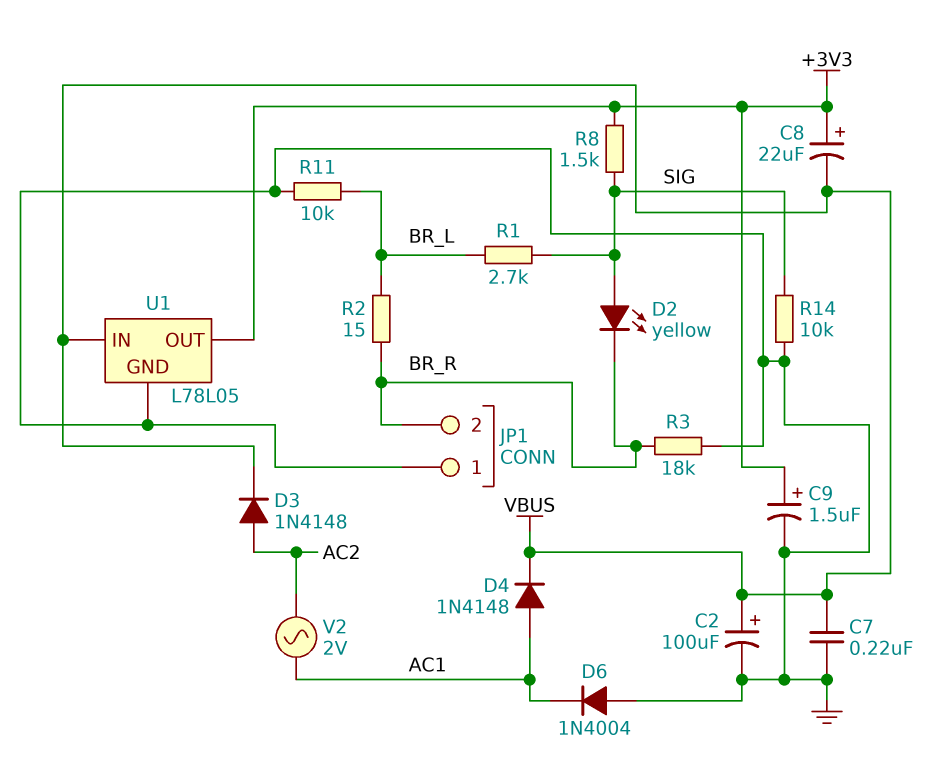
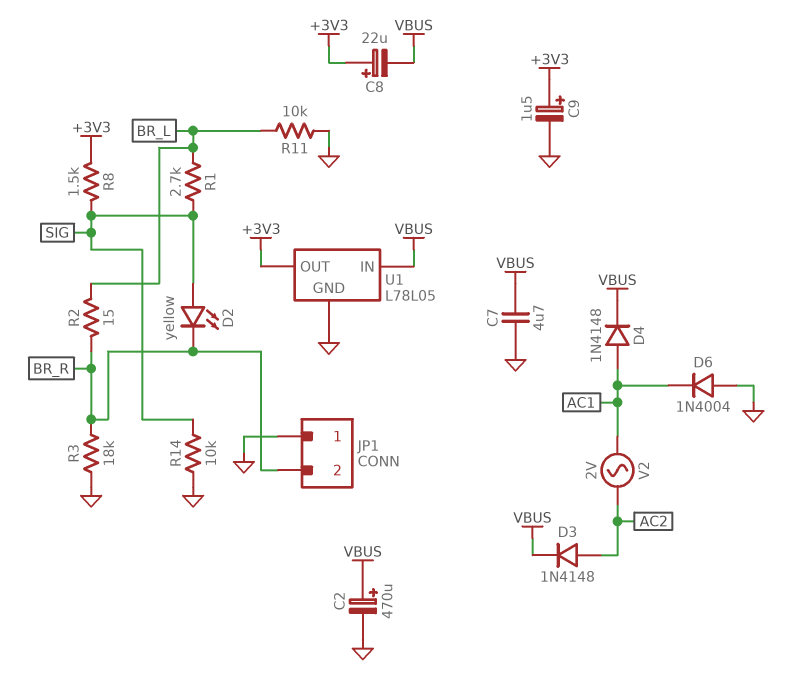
C2: 100uF (plus VBUS, minus GND) -> 470uF (plus VBUS, minus GND)
C7: 220nF (GND, VBUS) -> 4.7uF (GND, VBUS)

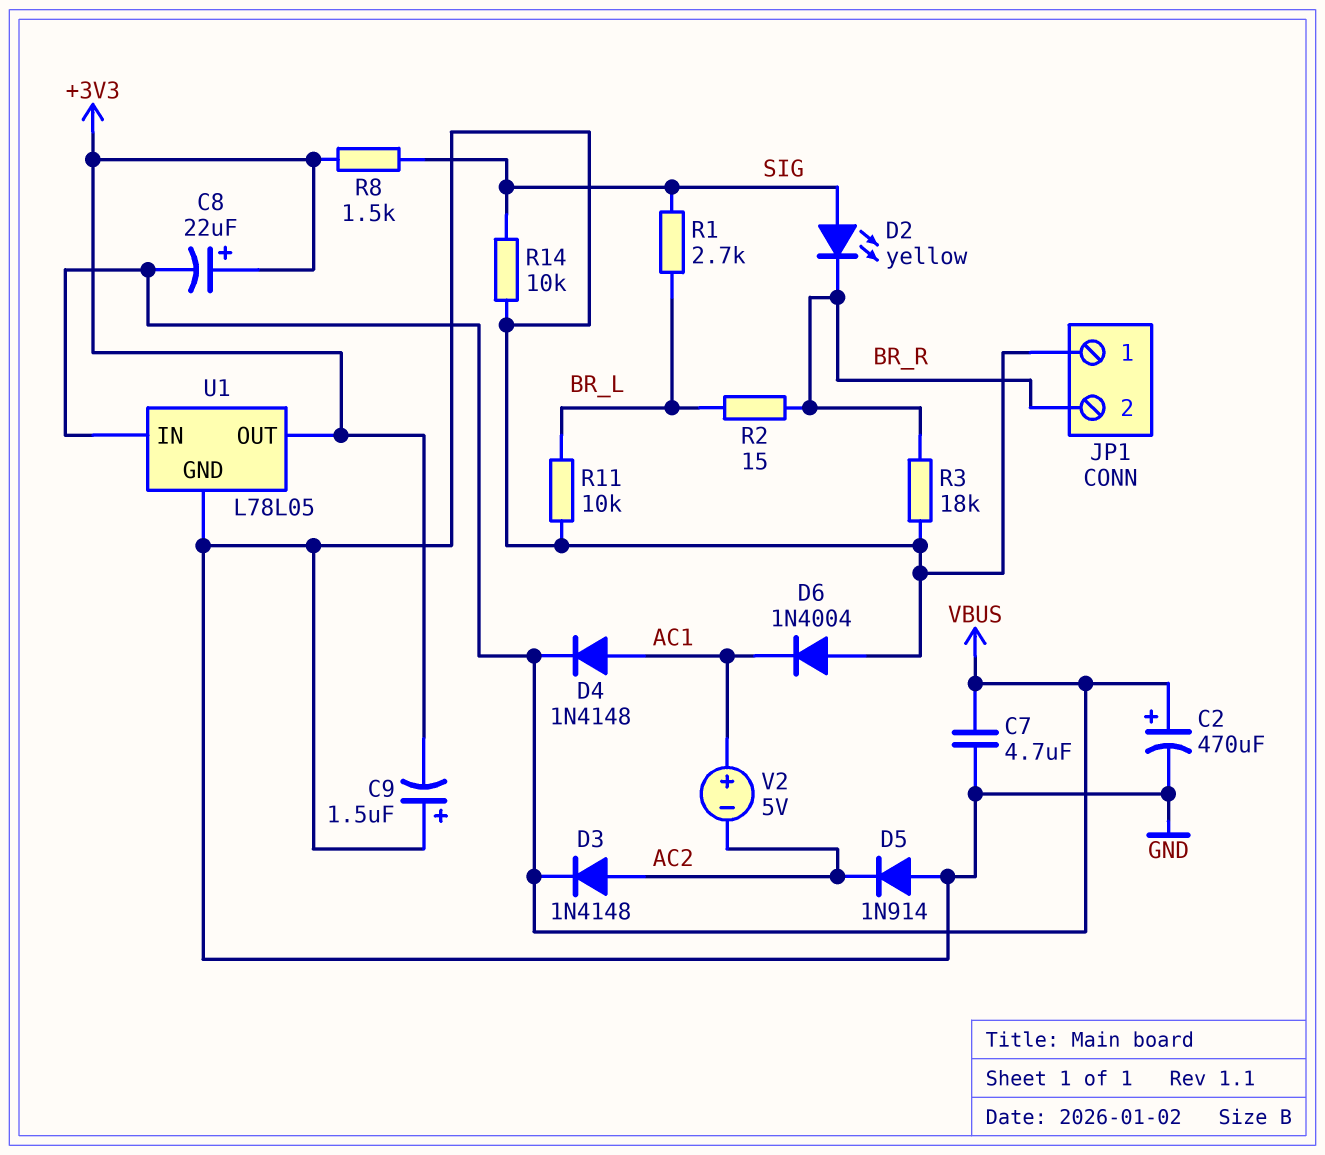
C9: 1.5uF (plus +3V3, minus GND) -> 1.5uF (plus GND, minus +3V3)
D5: none -> diode 1N914 (A GND, K AC2)
V2: AC 2V (AC1, AC2) -> 5V (plus AC1, minus AC2)

